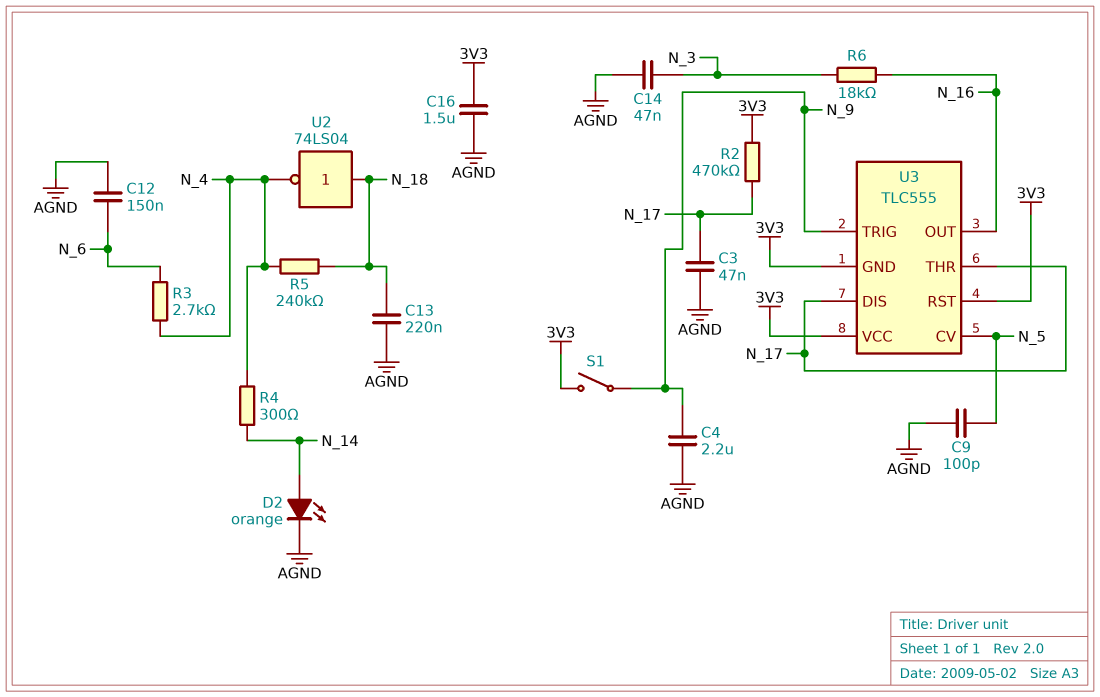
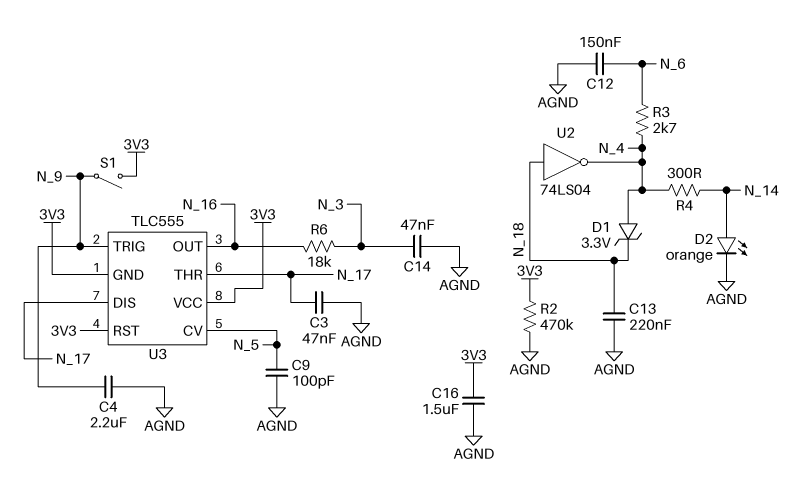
D1: none -> zener 3.3V (A N_4, K N_18)
R2: 470k (3V3, N_17) -> 470k (3V3, AGND)
R5: 240k (N_4, N_18) -> none

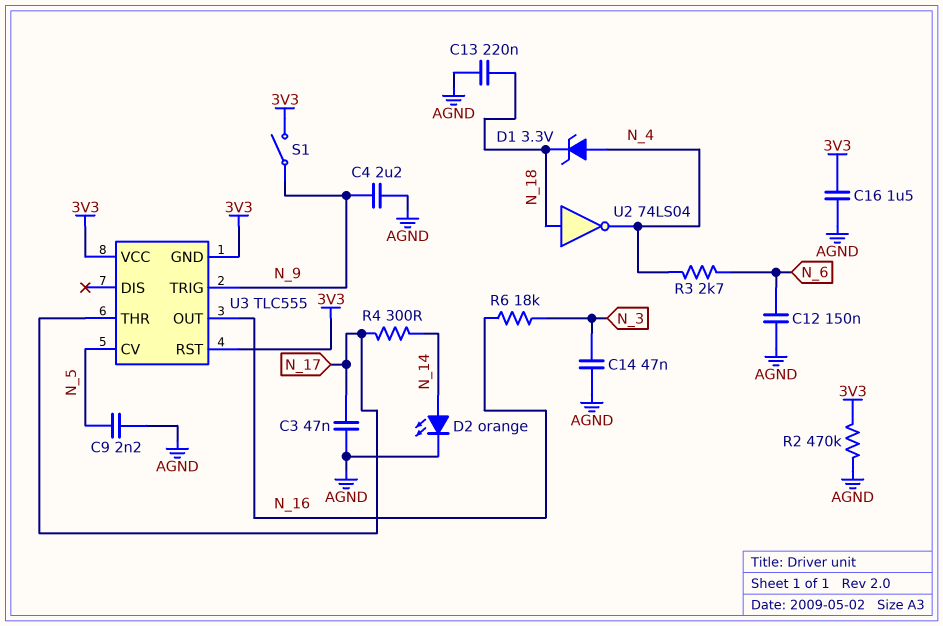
C9: 100pF (AGND, N_5) -> 2.2nF (AGND, N_5)
R4: 300 (N_4, N_14) -> 300 (N_14, N_17)
U3 pin DIS: N_17 -> none

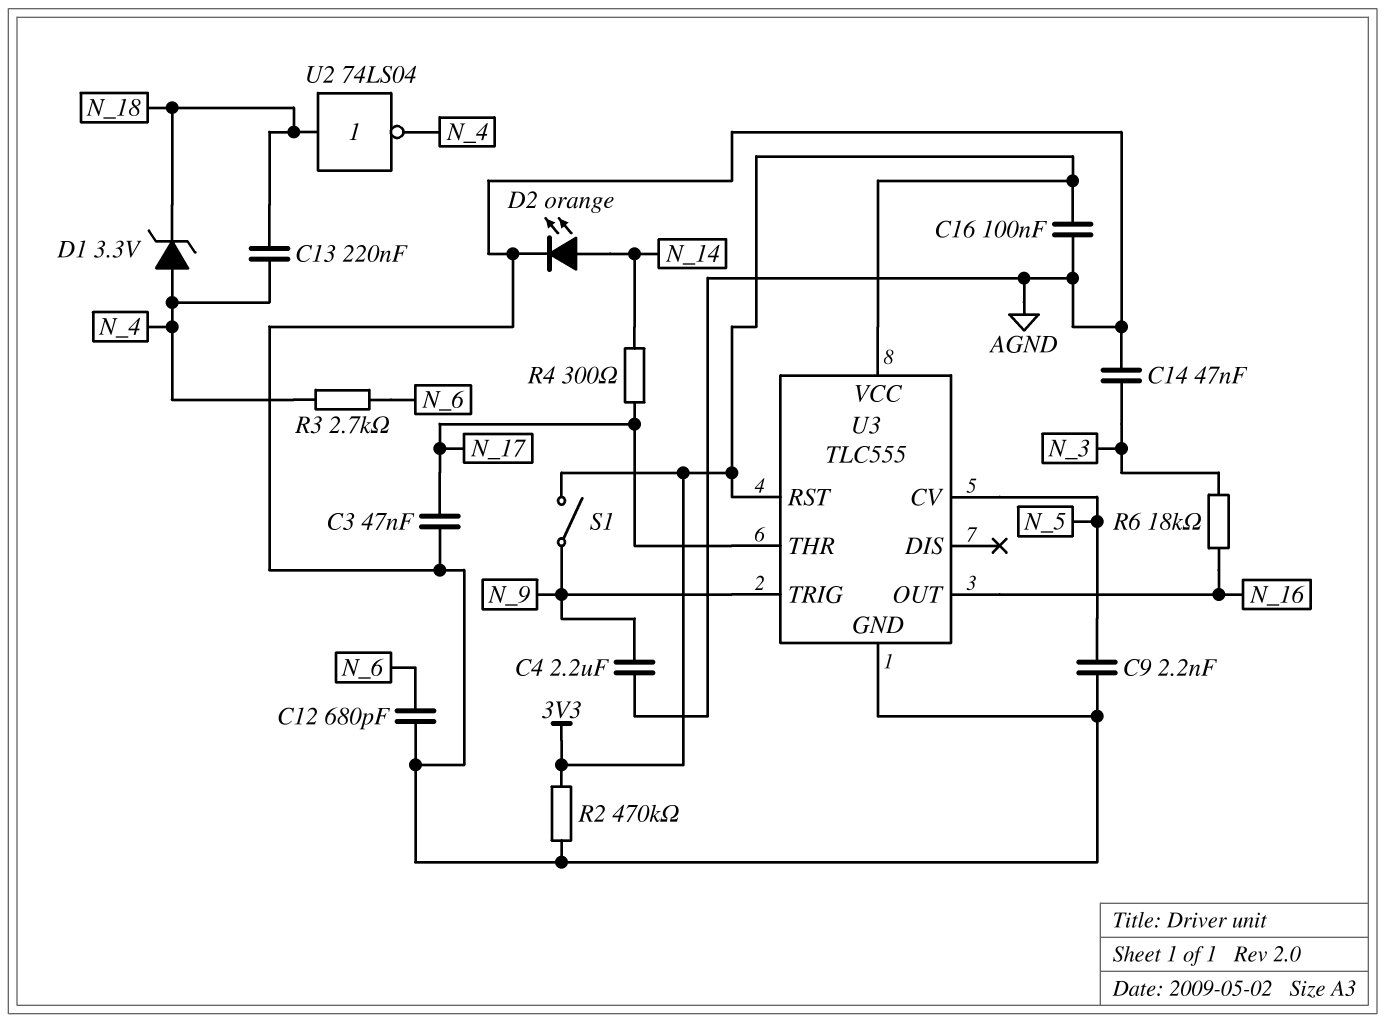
C12: 150nF (AGND, N_6) -> 680pF (AGND, N_6)
C13: 220nF (AGND, N_18) -> 220nF (N_4, N_18)
C16: 1.5uF (3V3, AGND) -> 100nF (3V3, AGND)
U3 pin GND: 3V3 -> AGND

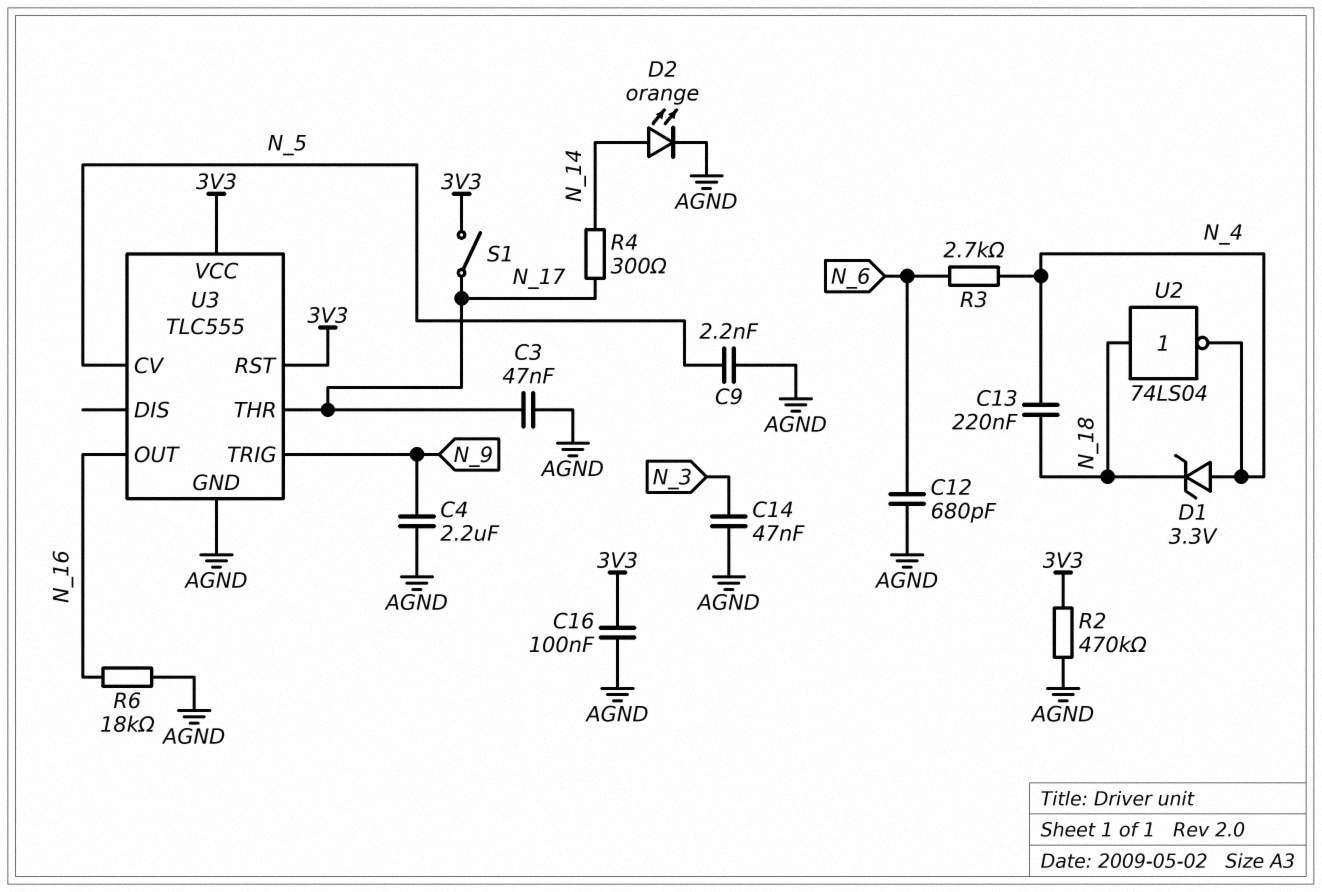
R6: 18k (N_3, N_16) -> 18k (AGND, N_16)
S1: switch (3V3, N_9) -> switch (3V3, N_17)

